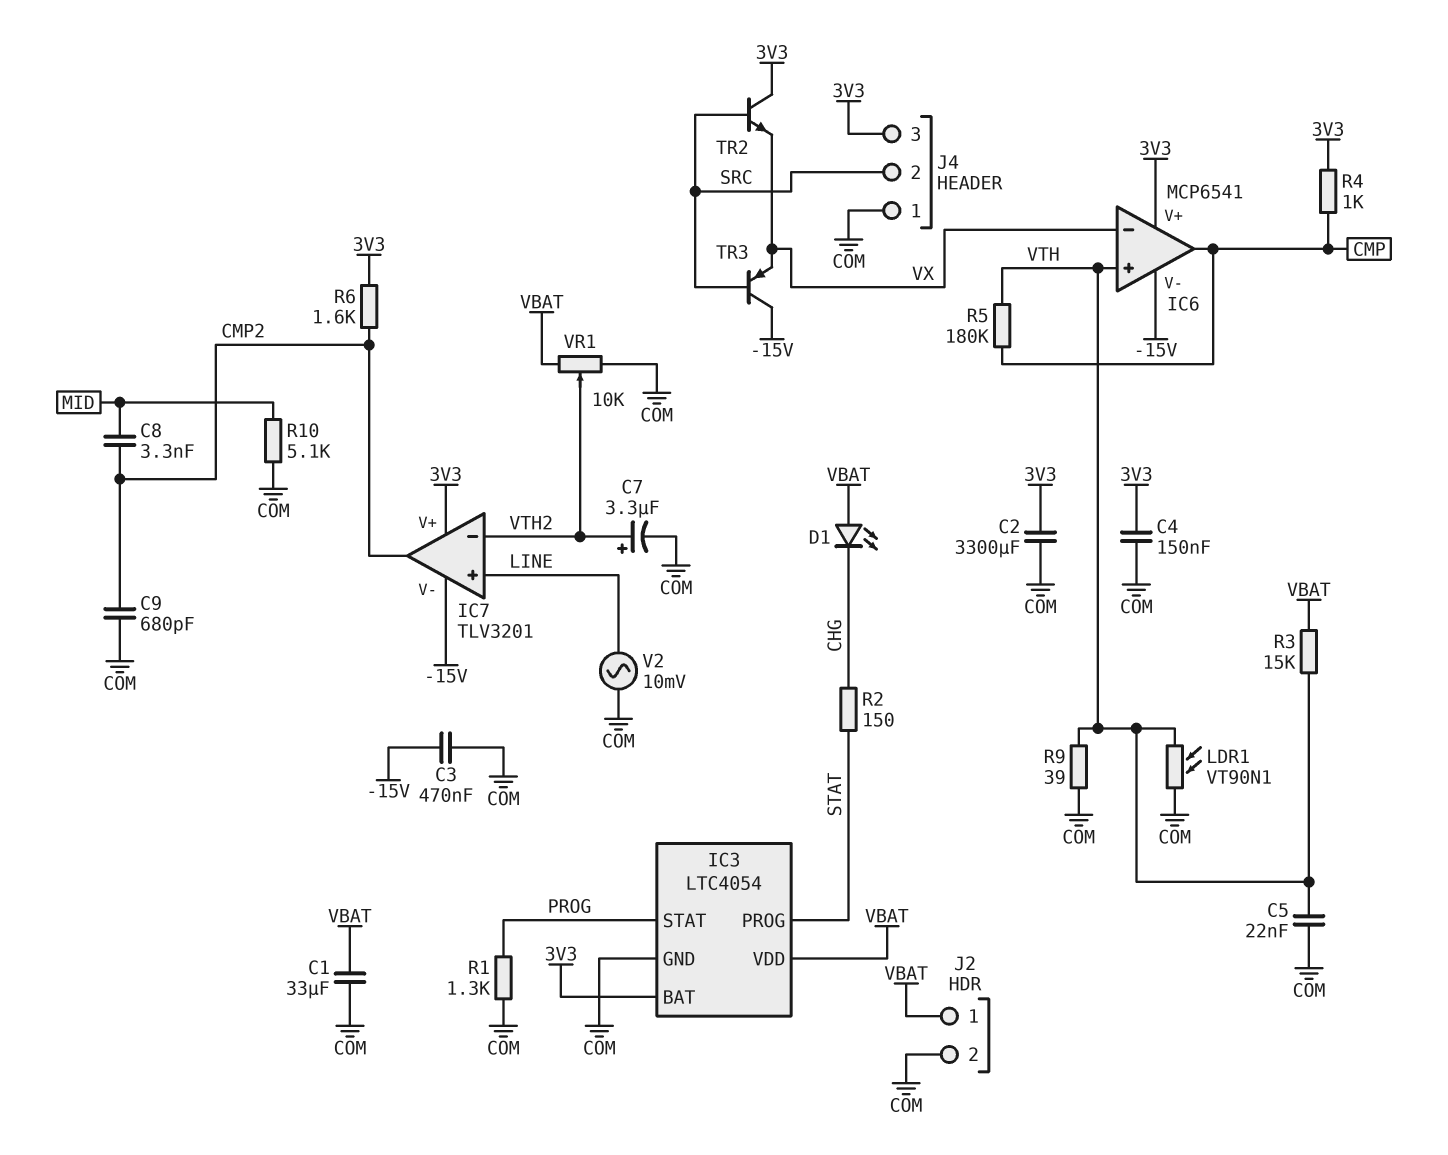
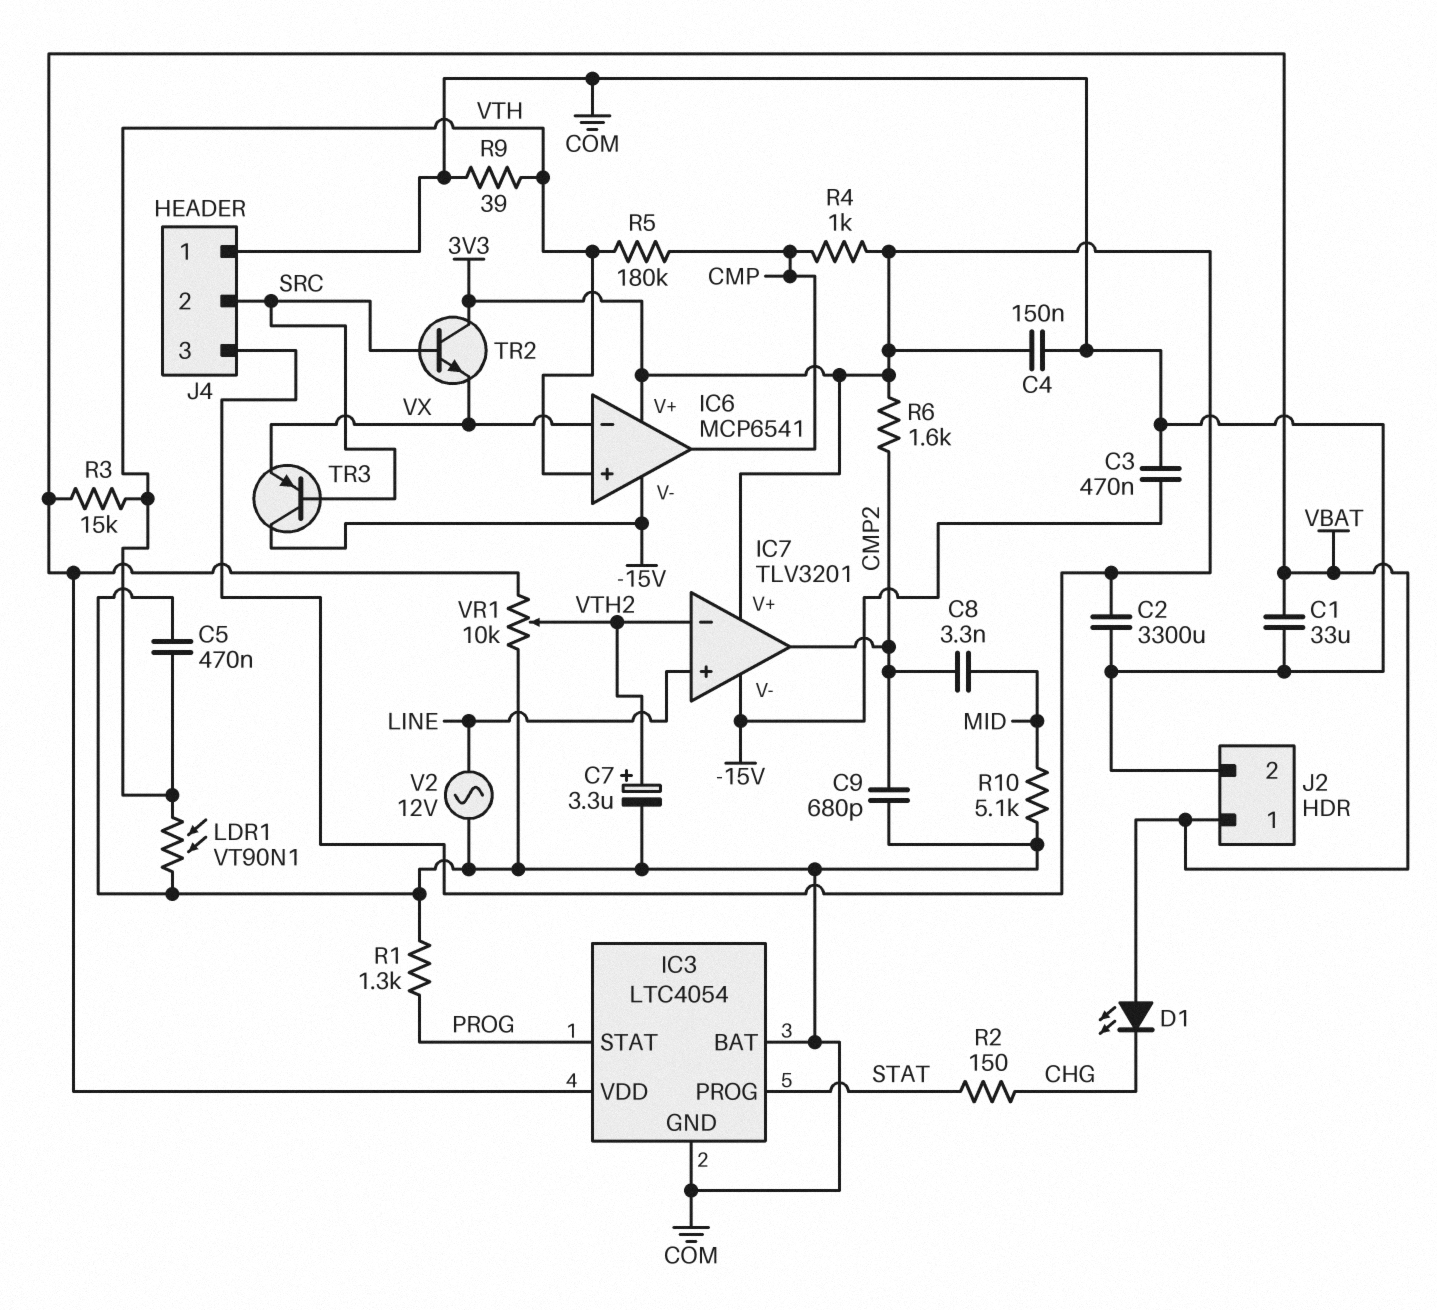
C5: 22nF (COM, VTH) -> 470nF (COM, VTH)
IC3 pin BAT: 3V3 -> COM
V2: AC 10mV (COM, LINE) -> AC 12V (COM, LINE)

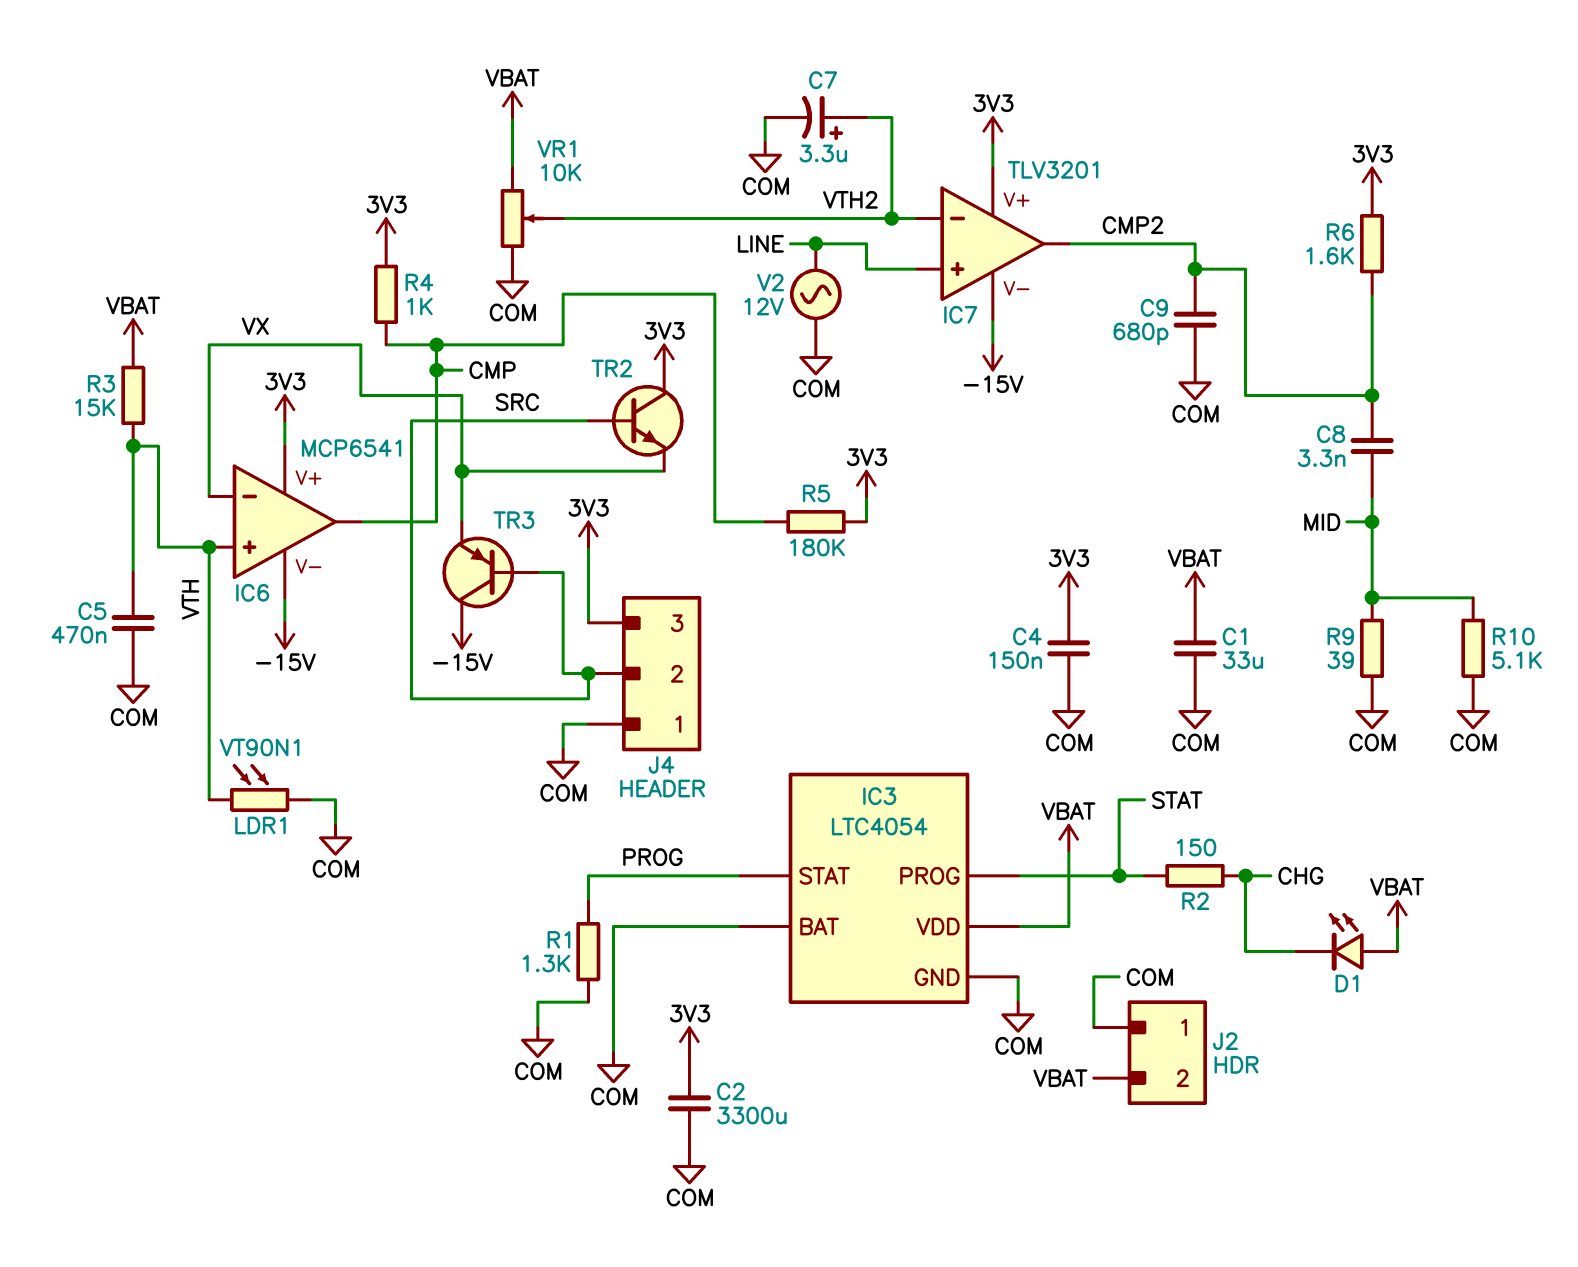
C3: 470nF (-15V, COM) -> none
J2 pin 1: VBAT -> COM
J2 pin 2: COM -> VBAT
R5: 180k (CMP, VTH) -> 180k (3V3, CMP)
R9: 39 (COM, VTH) -> 39 (COM, MID)

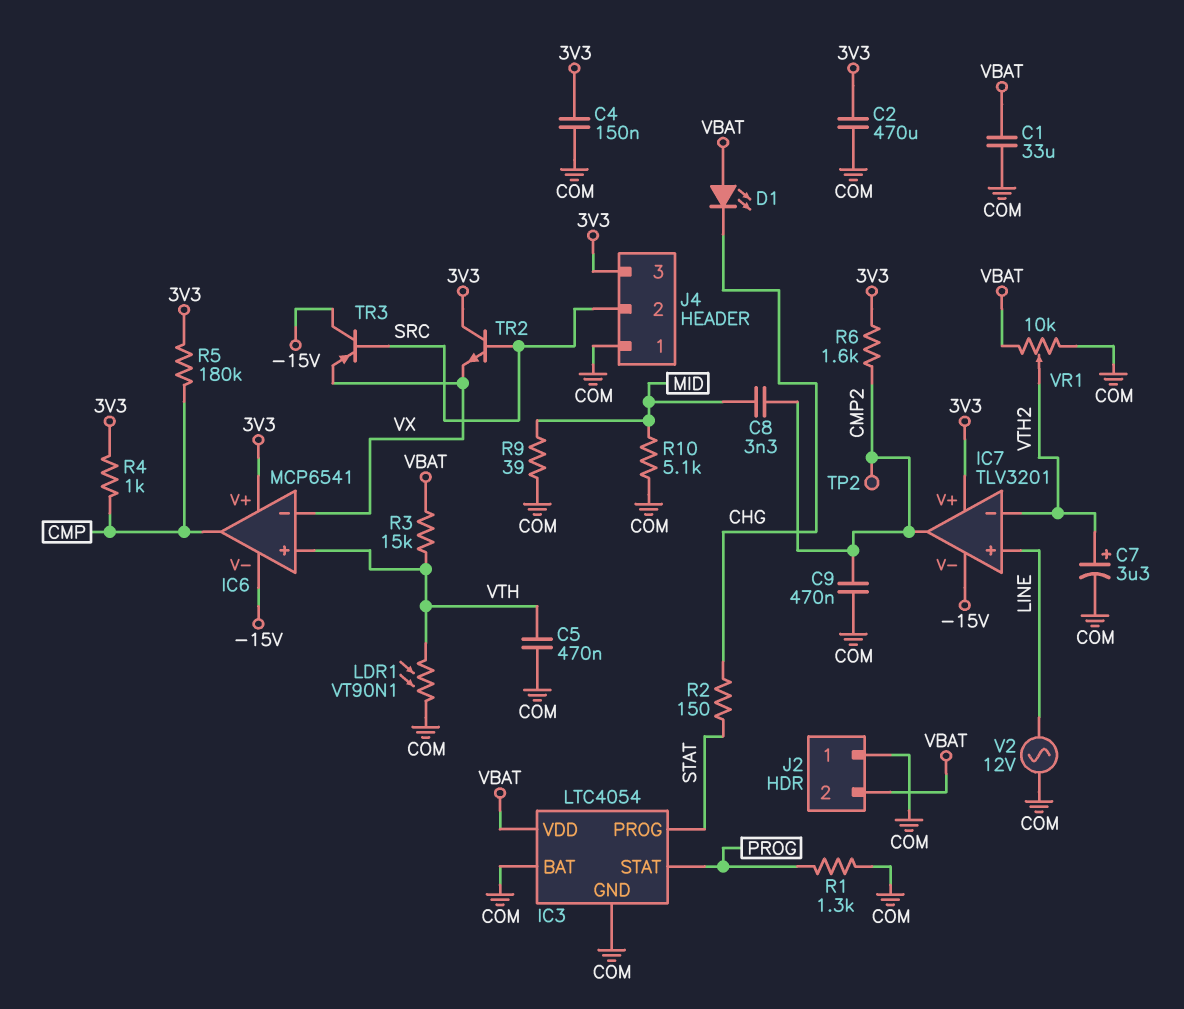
C2: 3300uF (3V3, COM) -> 470uF (3V3, COM)
C9: 680pF (CMP2, COM) -> 470nF (CMP2, COM)
TP2: none -> test point (CMP2)

